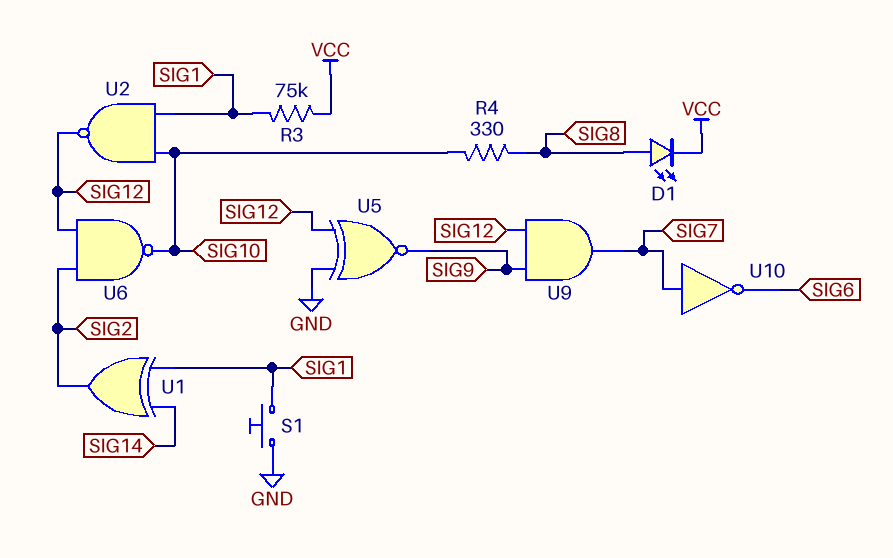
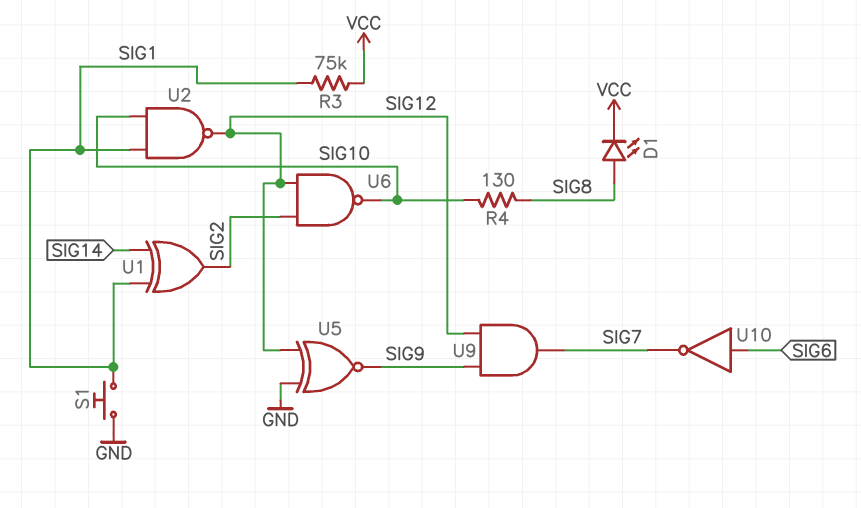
R4: 330 (SIG8, SIG10) -> 130 (SIG8, SIG10)
U10: NOT (in SIG7, out SIG6) -> NOT (in SIG6, out SIG7)

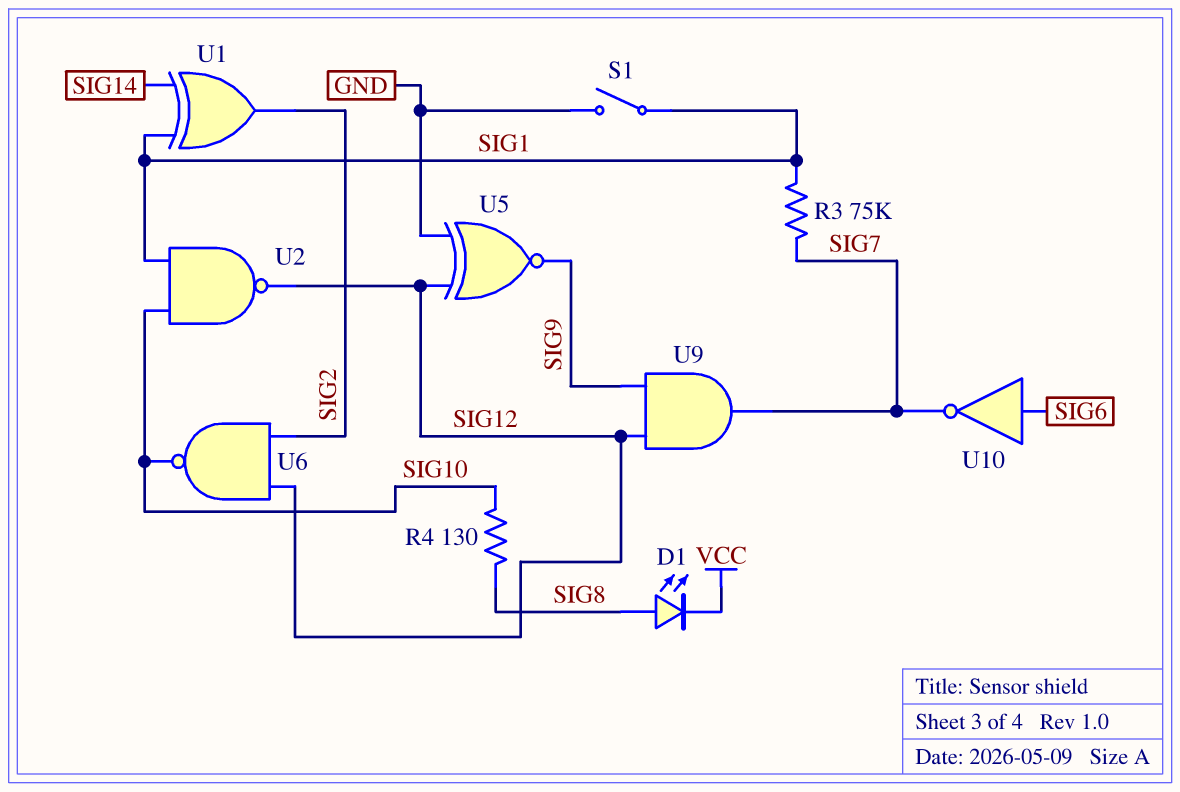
R3: 75k (SIG1, VCC) -> 75k (SIG1, SIG7)
S1: button (GND, SIG1) -> switch (GND, SIG1)

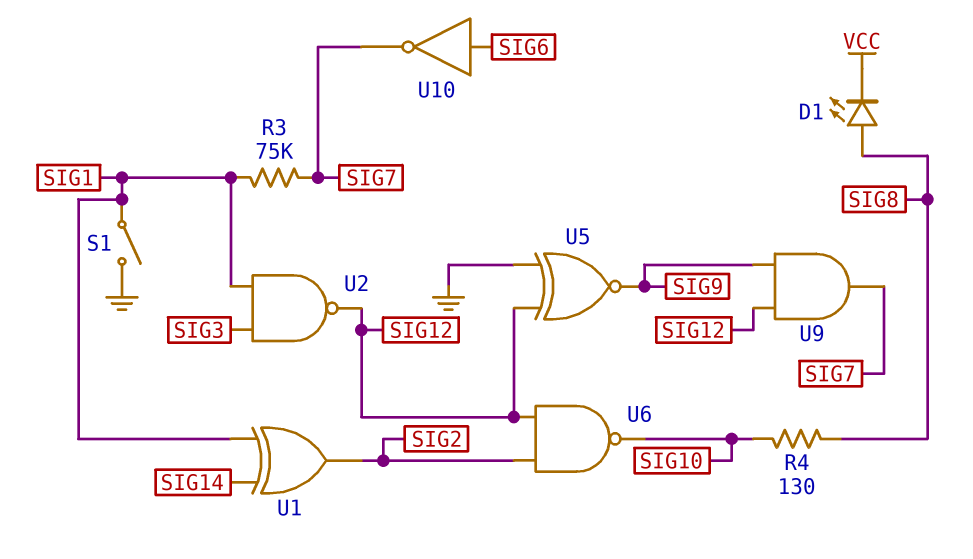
U2: NAND (in SIG1, in SIG10, out SIG12) -> NAND (in SIG1, in SIG3, out SIG12)

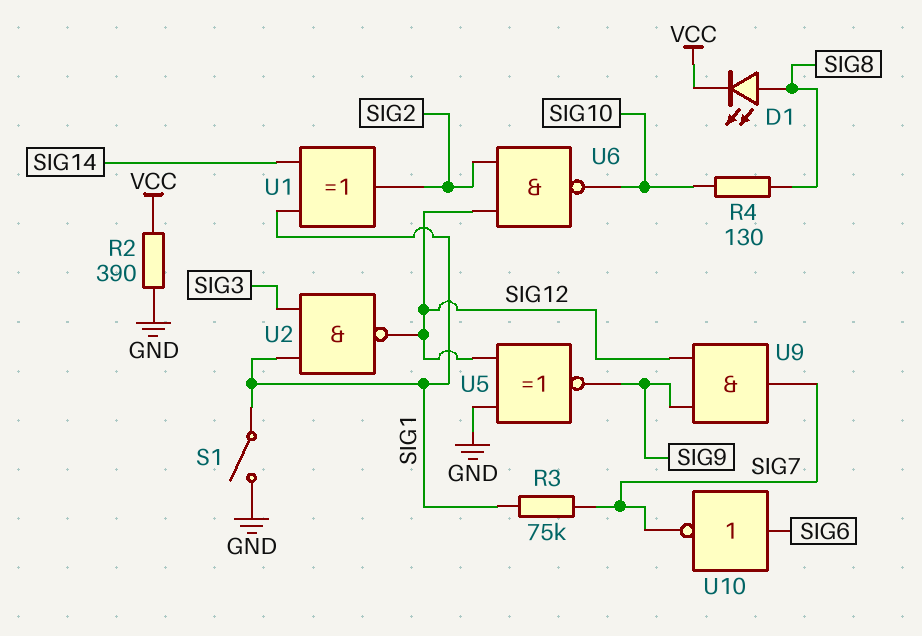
R2: none -> 390 (GND, VCC)

